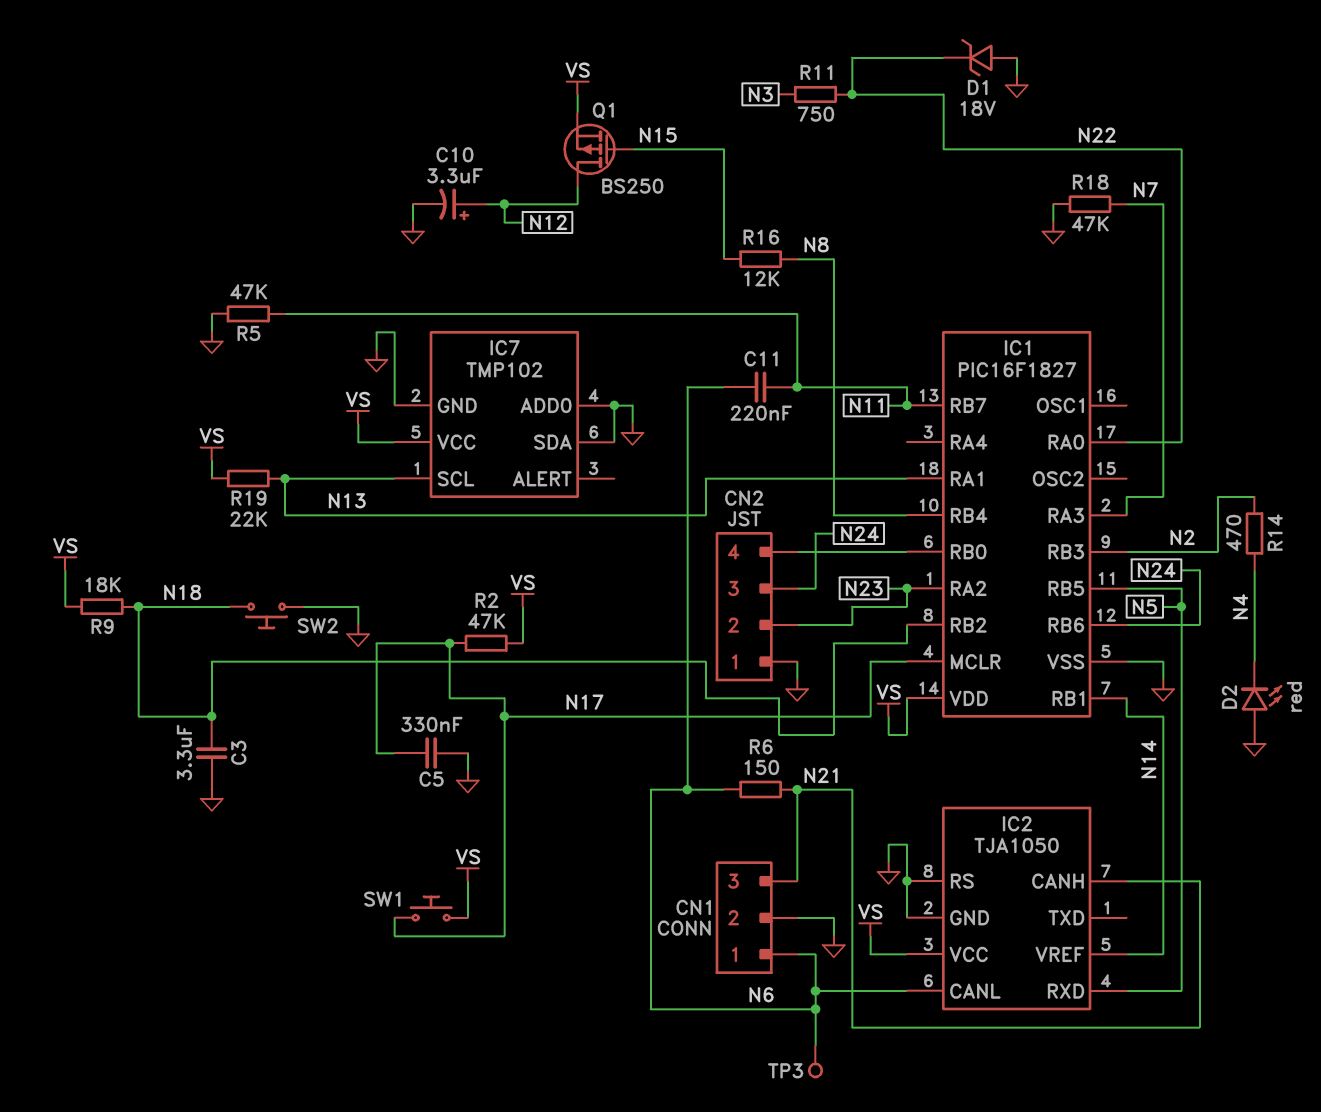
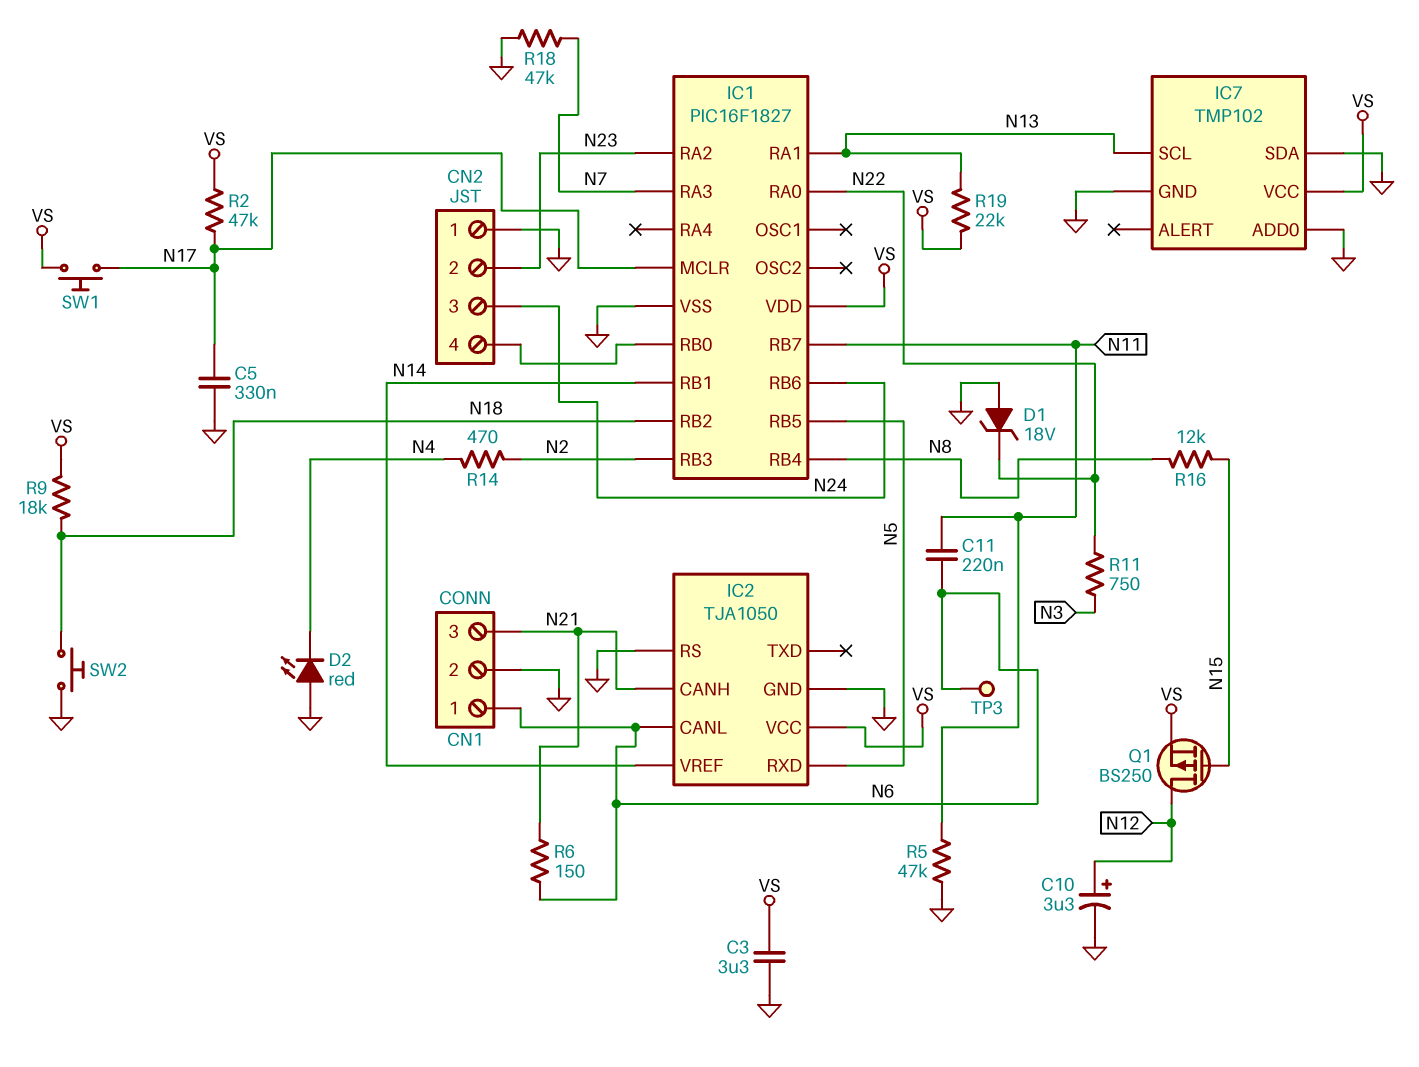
C3: 3.3uF (GND, N18) -> 3.3uF (GND, VS)

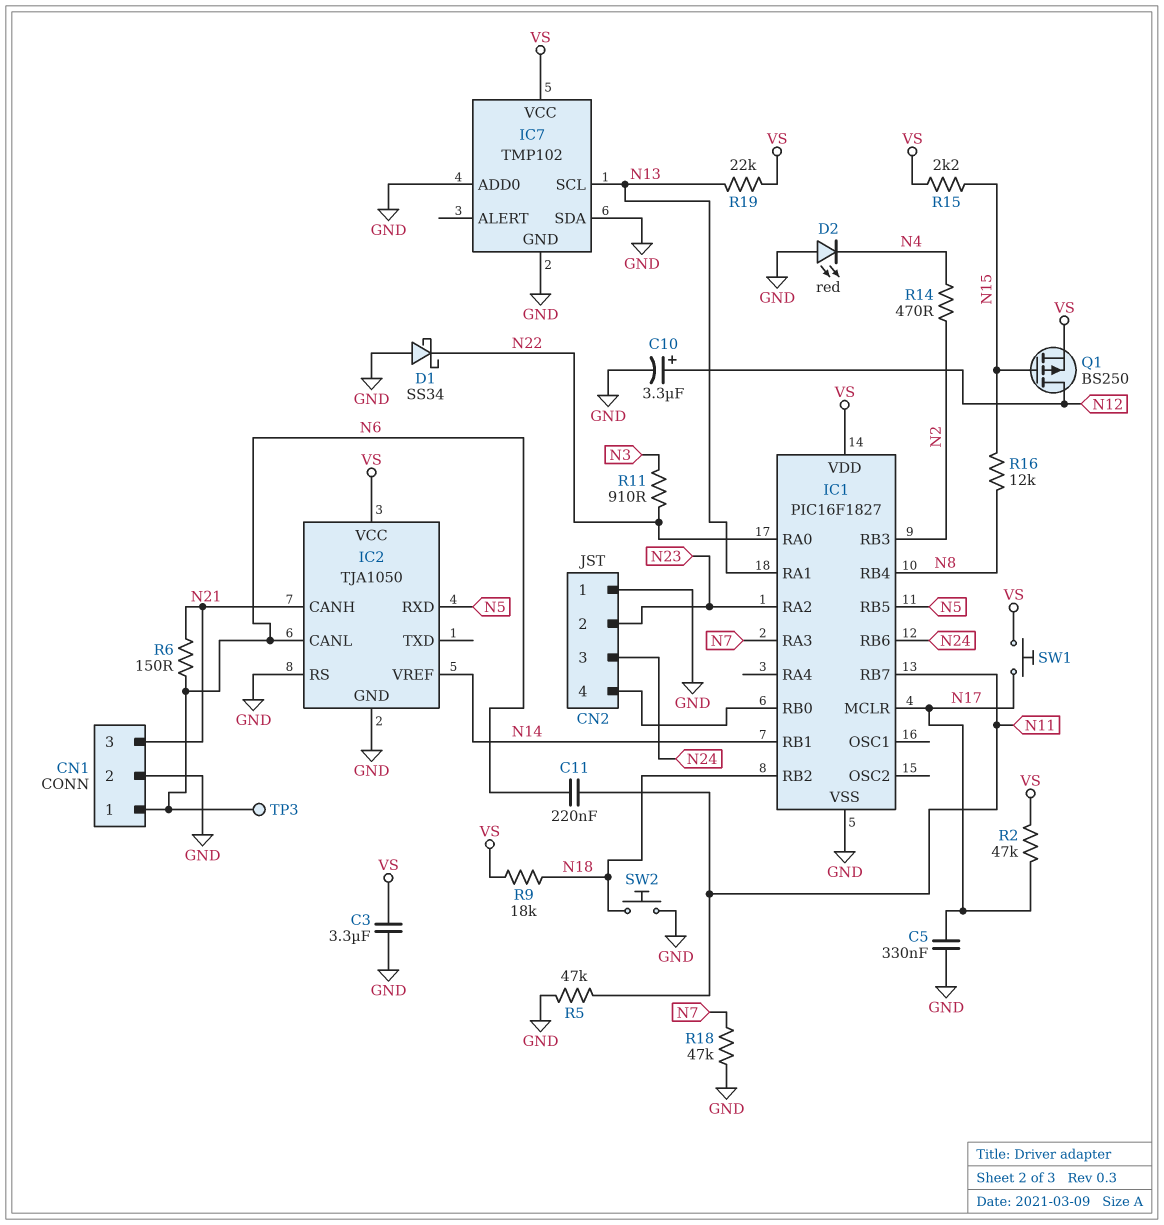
D1: zener 18V (A GND, K N22) -> schottky SS34 (A GND, K N22)
R11: 750 (N3, N22) -> 910 (N3, N22)
R15: none -> 2.2k (N15, VS)

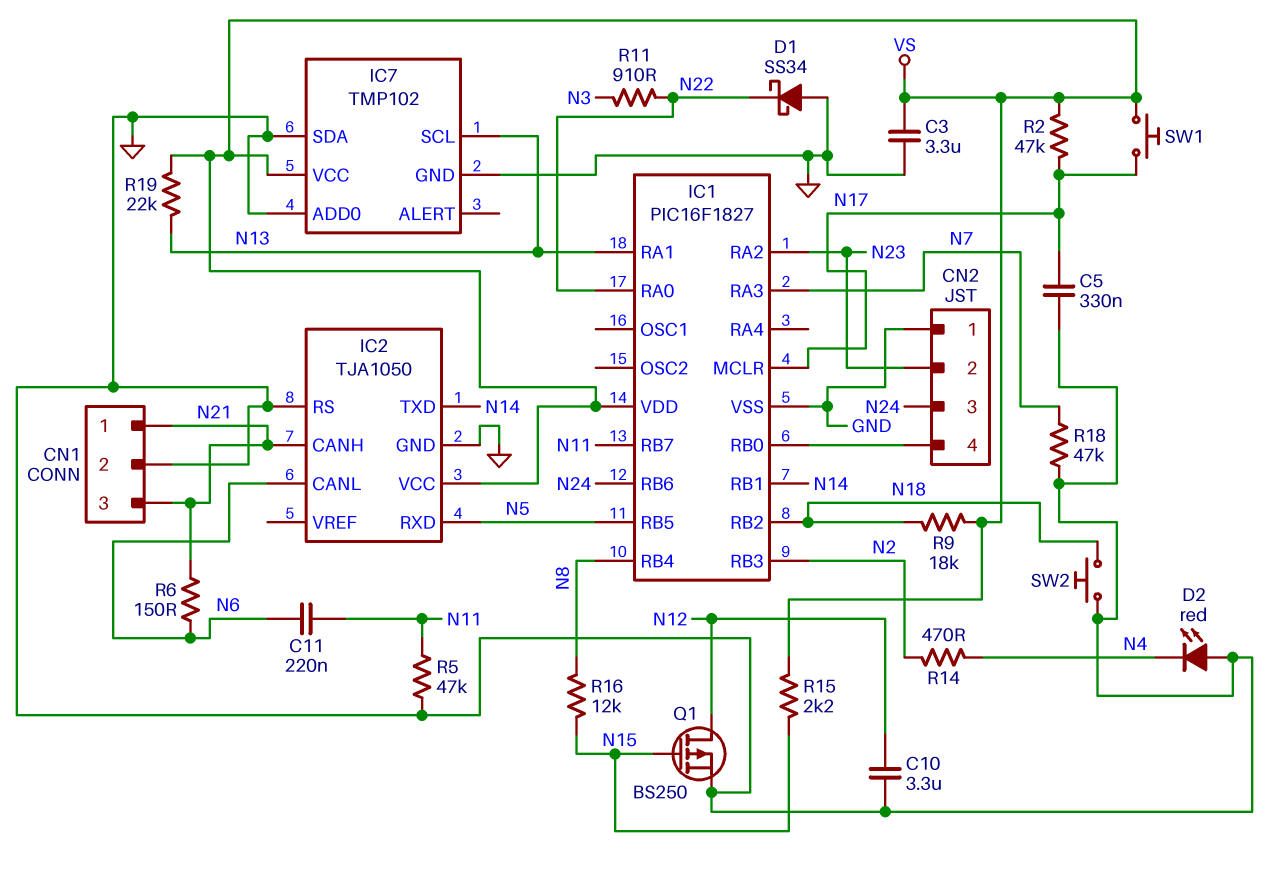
C10: 3.3uF (plus N12, minus GND) -> 3.3uF (GND, N12)
CN1 pin 1: N6 -> N21
IC2 pin TXD: none -> N14
IC2 pin VREF: N14 -> none
Q1: PMOS BS250 (G N15, D N12, S VS) -> PMOS BS250 (G N15, D N12, S GND)
TP3: test point (N6) -> none

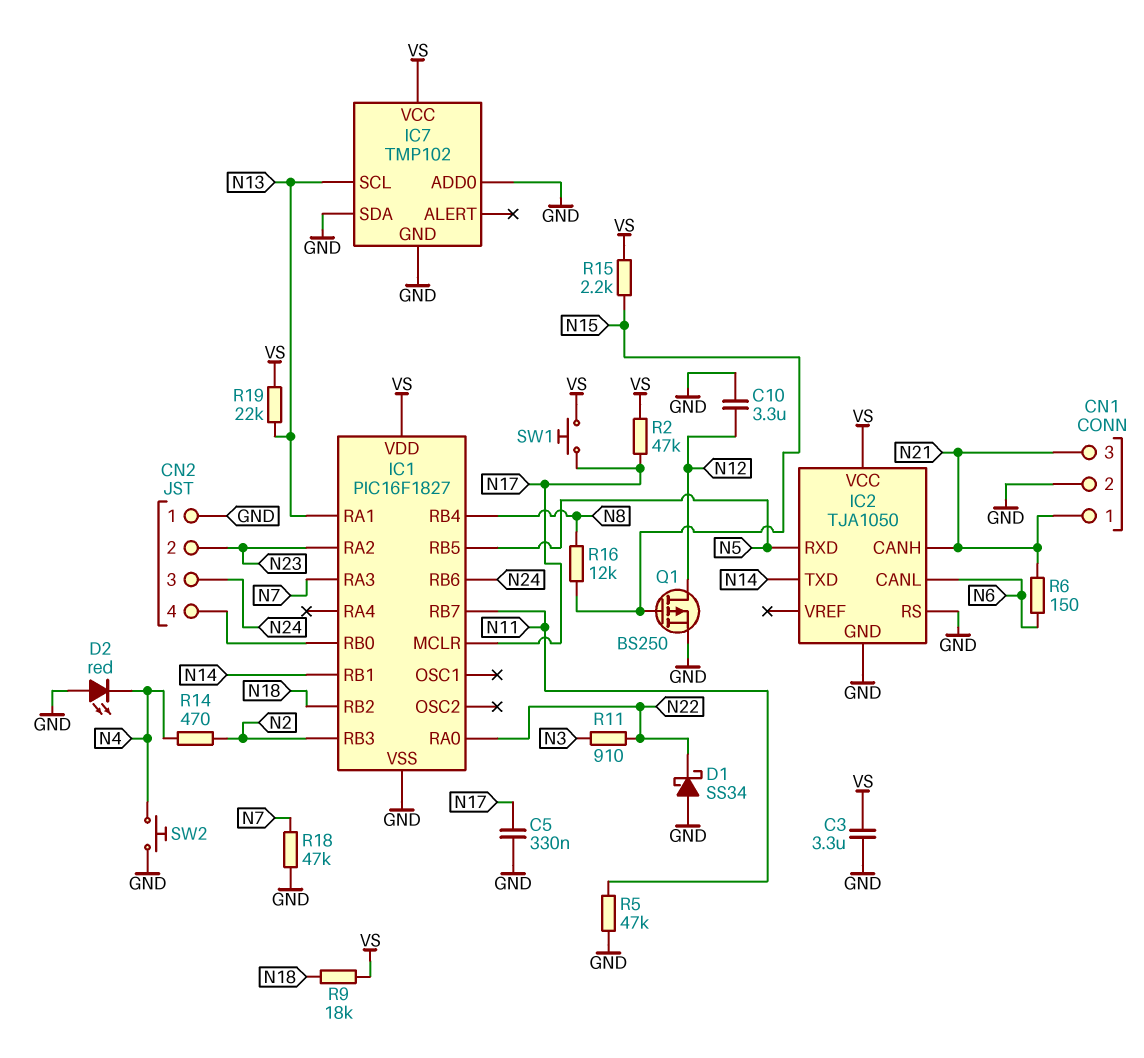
C11: 220nF (N6, N11) -> none
SW2: button (GND, N18) -> button (GND, N4)

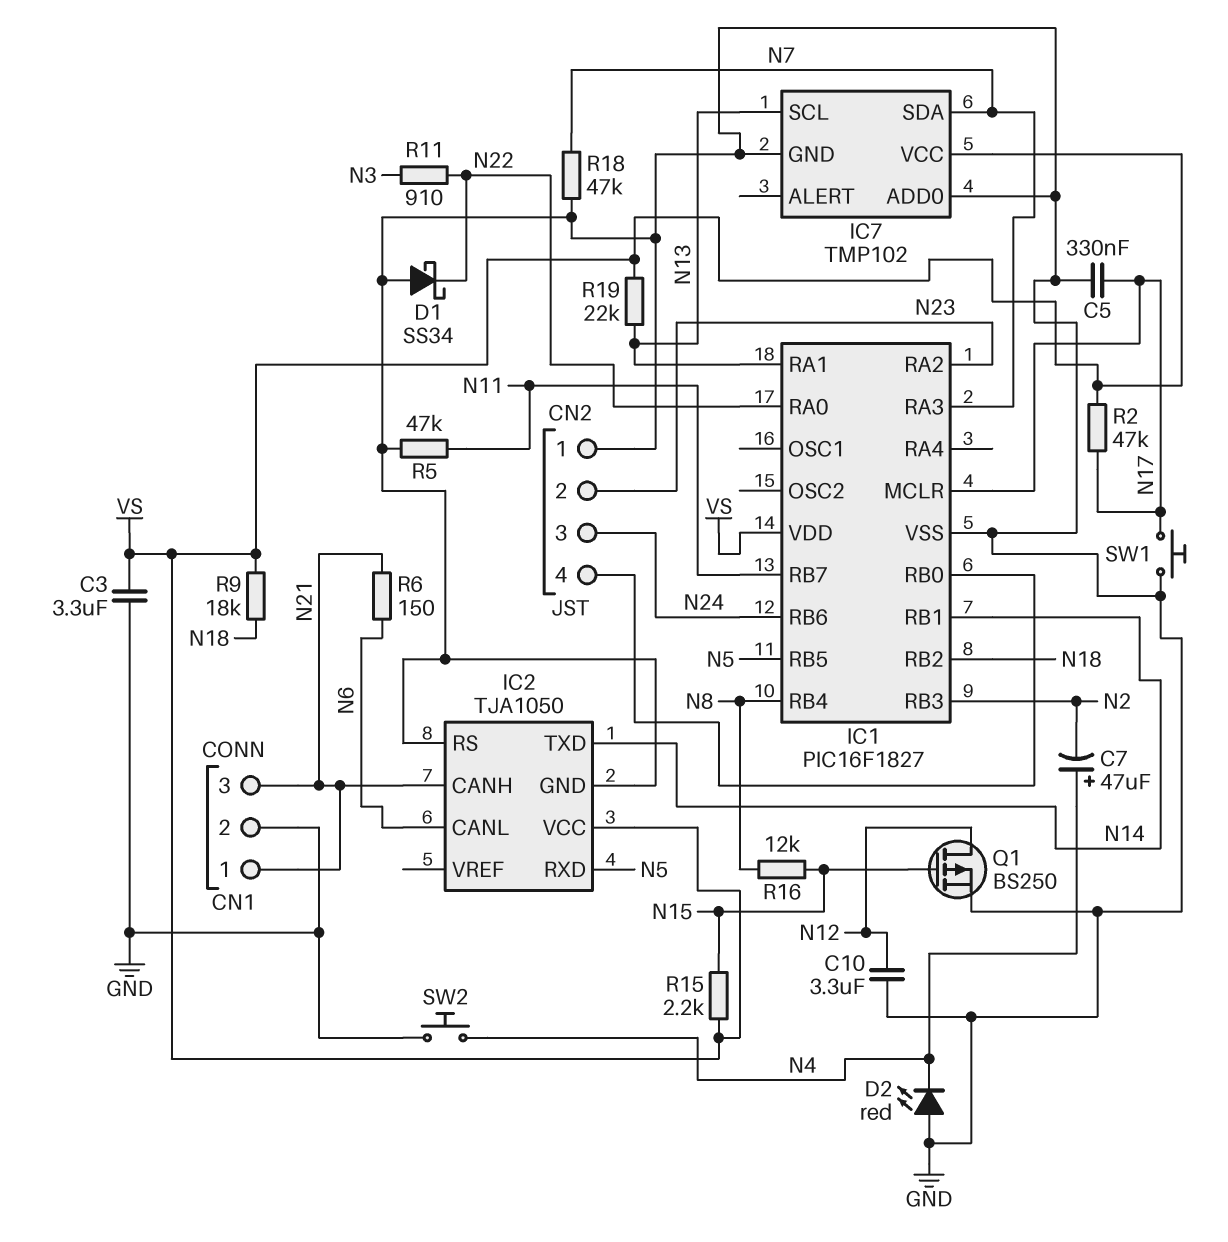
C7: none -> 47uF (plus N4, minus N2)
IC7 pin SDA: GND -> N7
R14: 470 (N2, N4) -> none
SW1: button (N17, VS) -> button (GND, N17)

